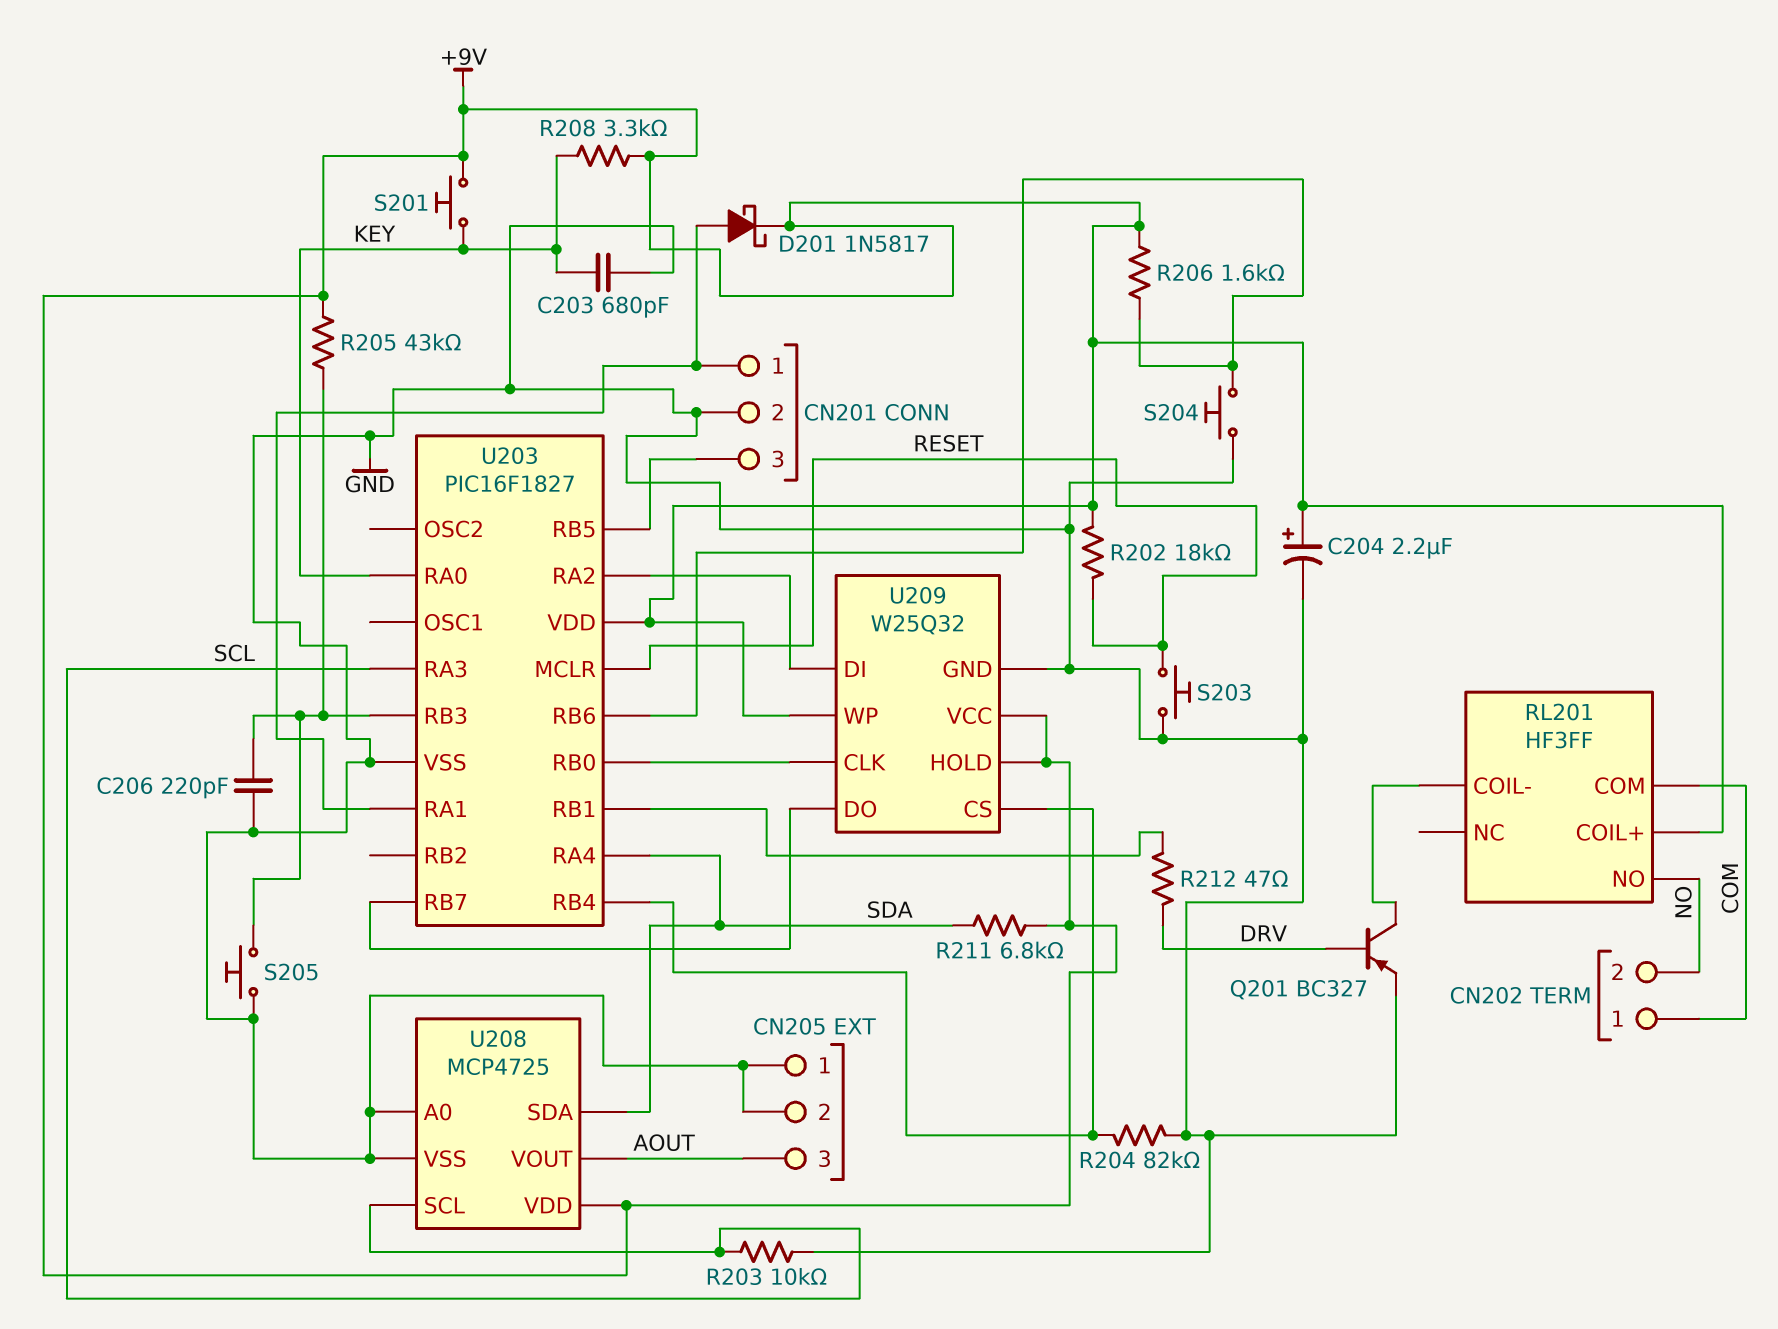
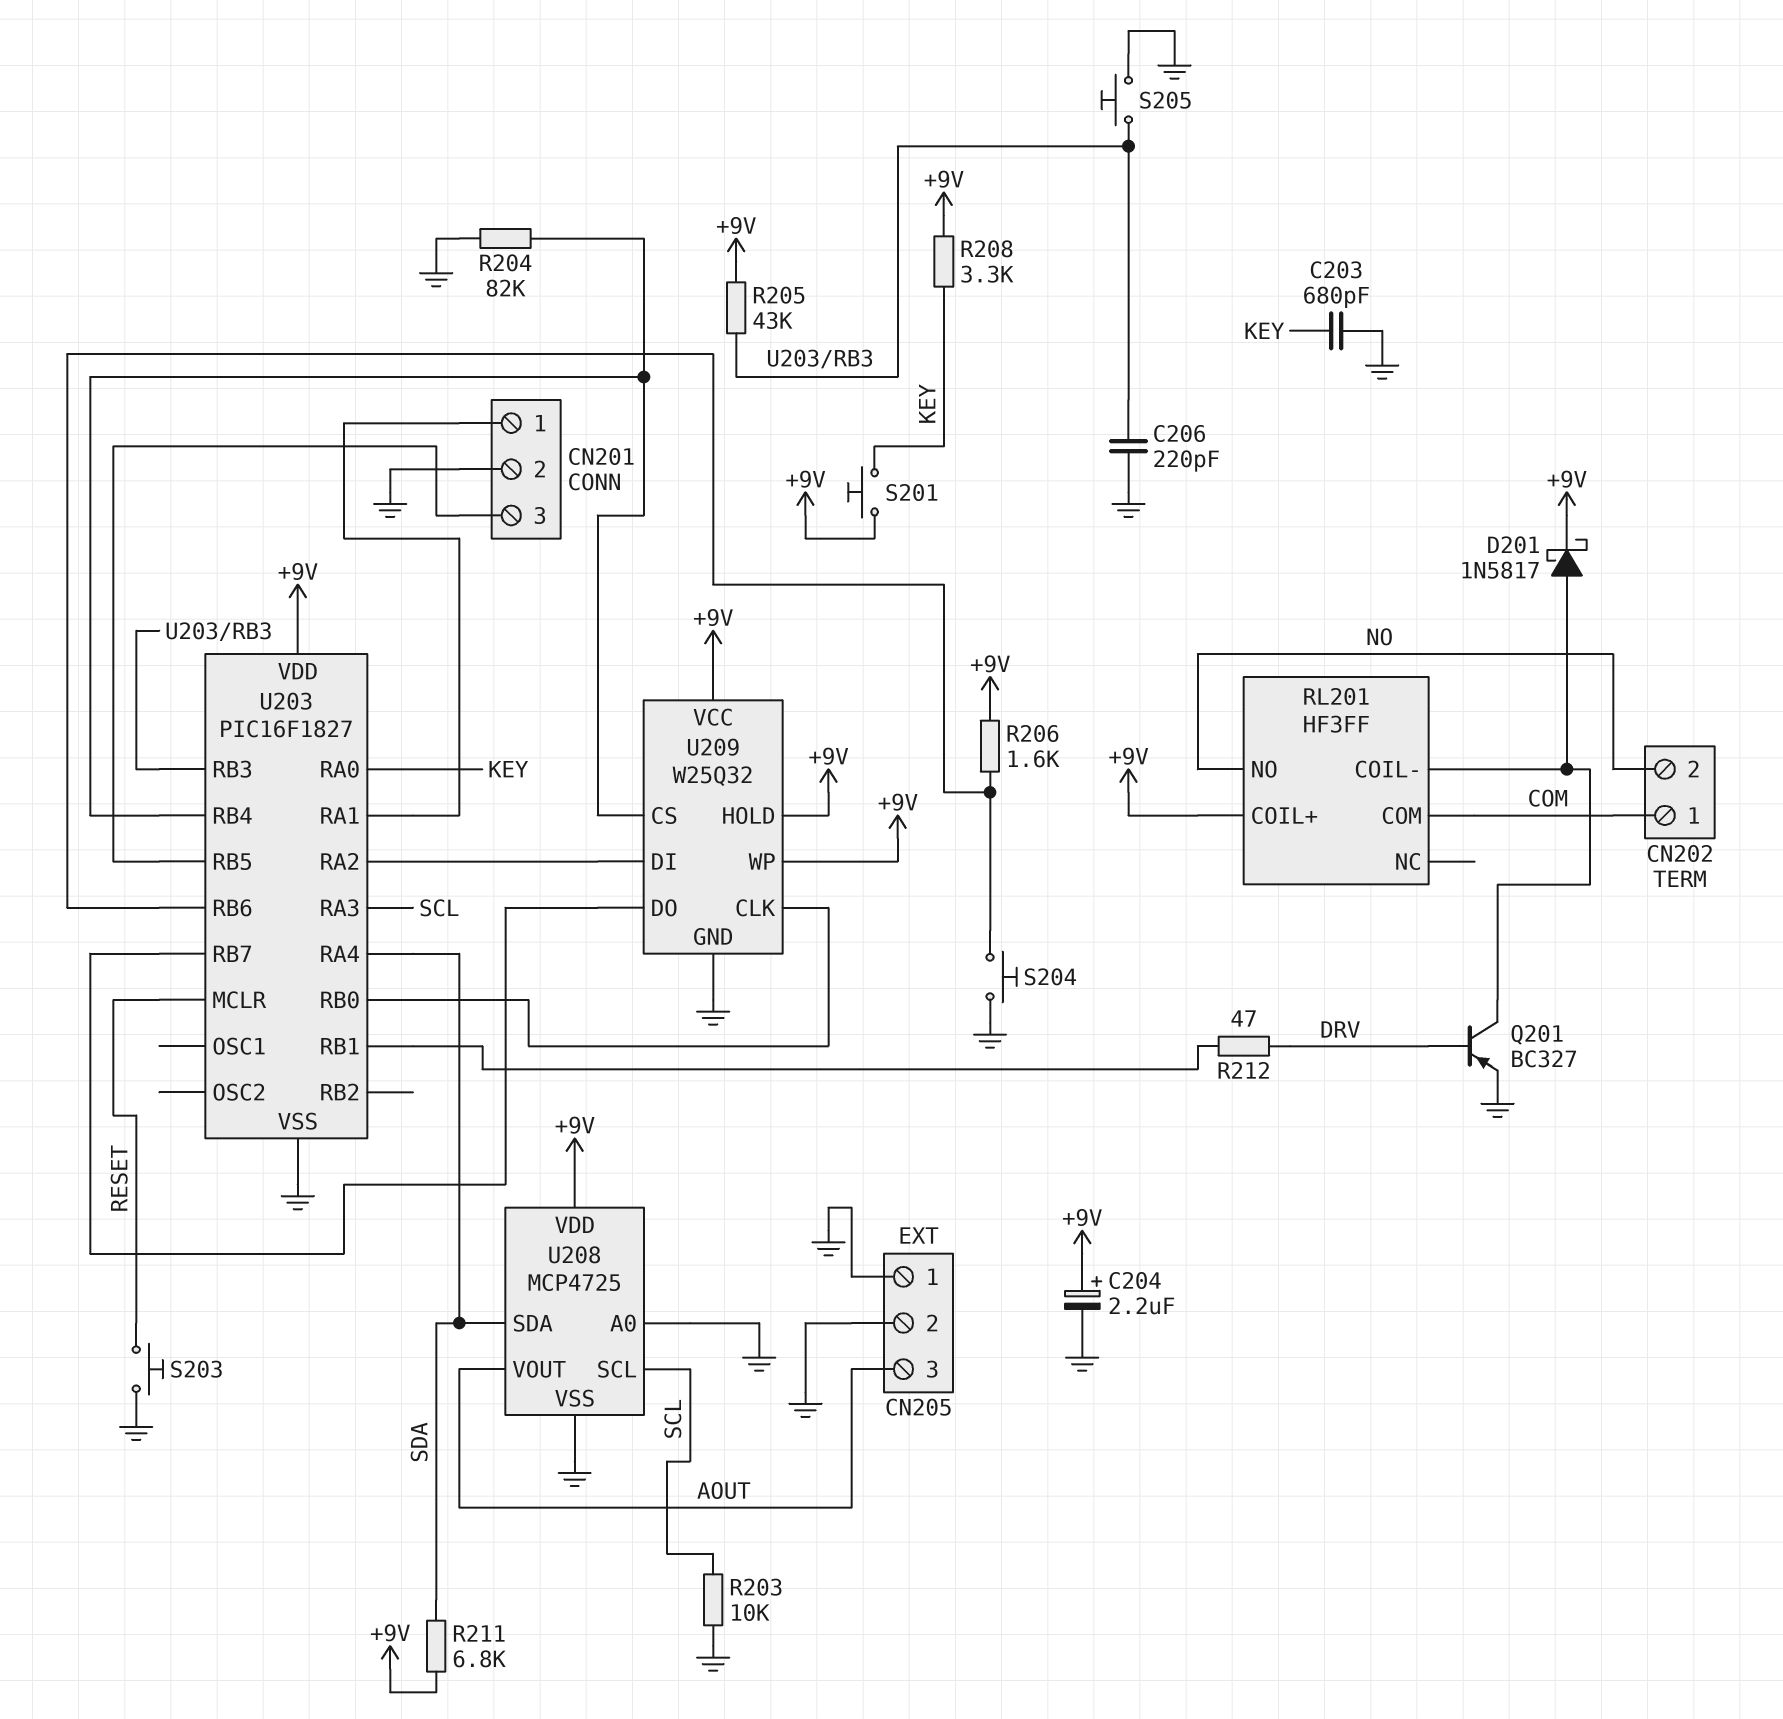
D201: schottky 1N5817 (A CN201/1, K +9V) -> schottky 1N5817 (A RL201/COIL-, K +9V)
R202: 18k (+9V, RESET) -> none

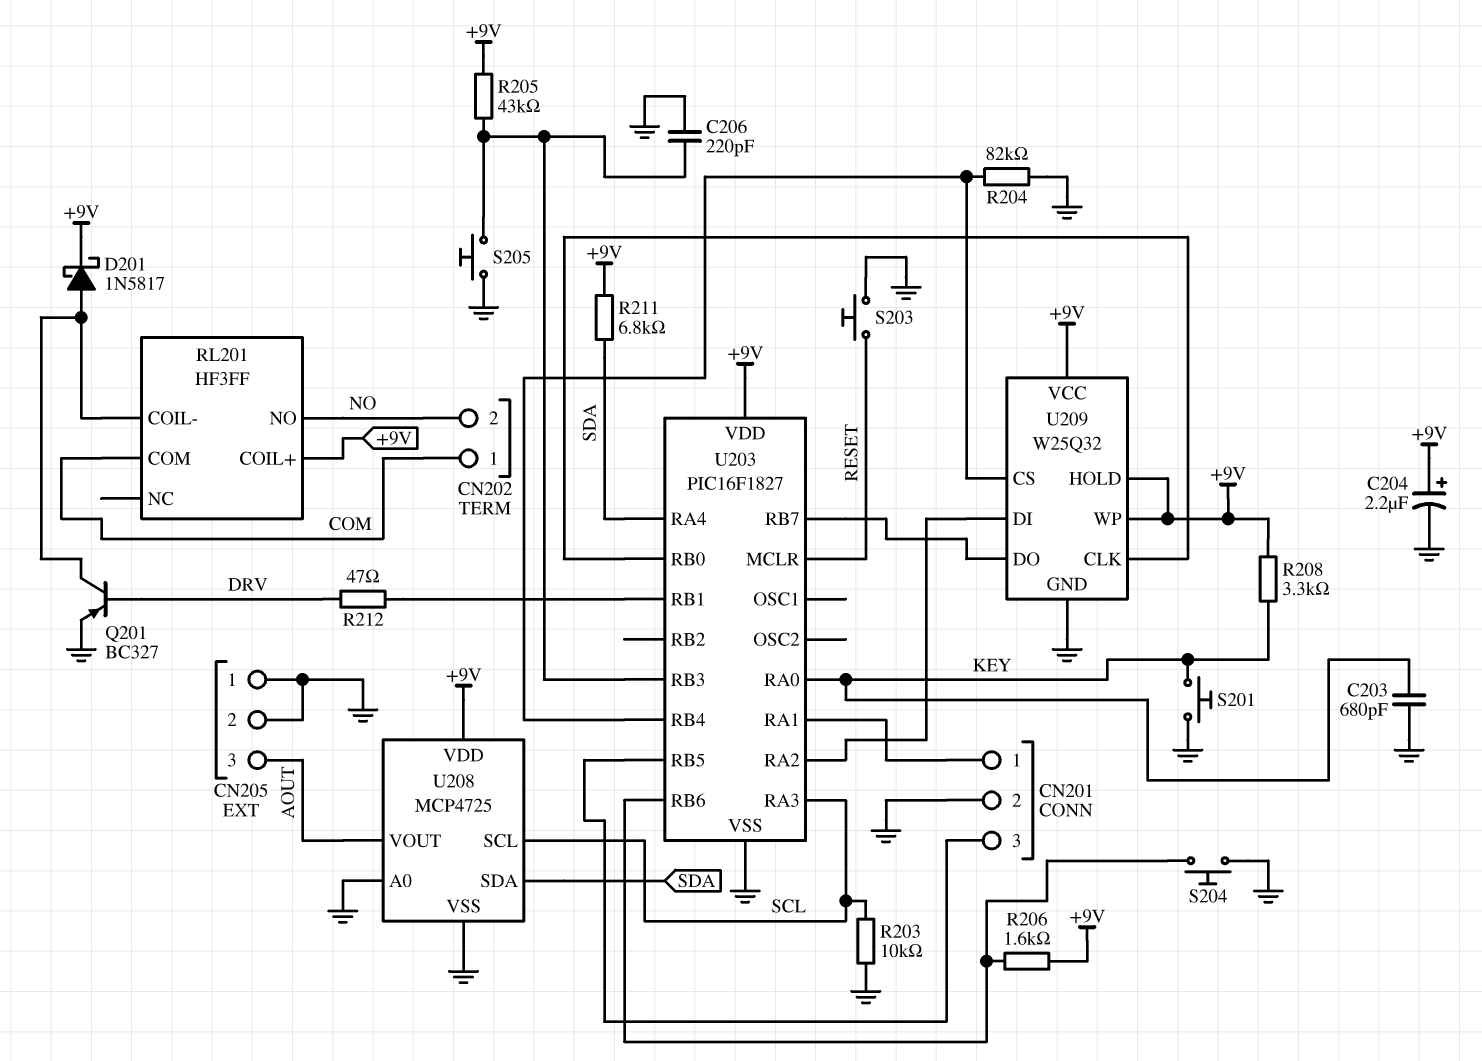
S201: button (+9V, KEY) -> button (GND, KEY)

